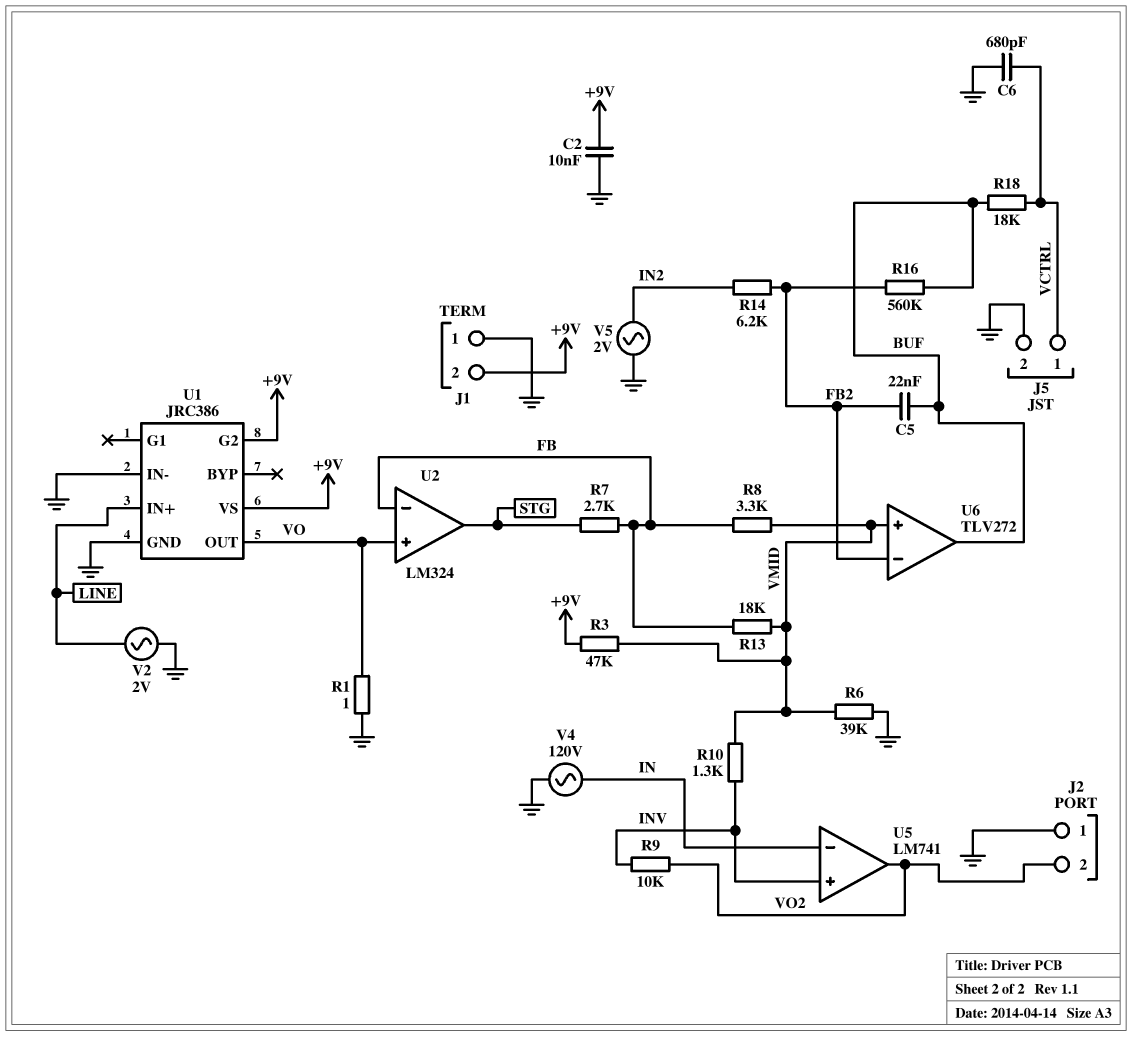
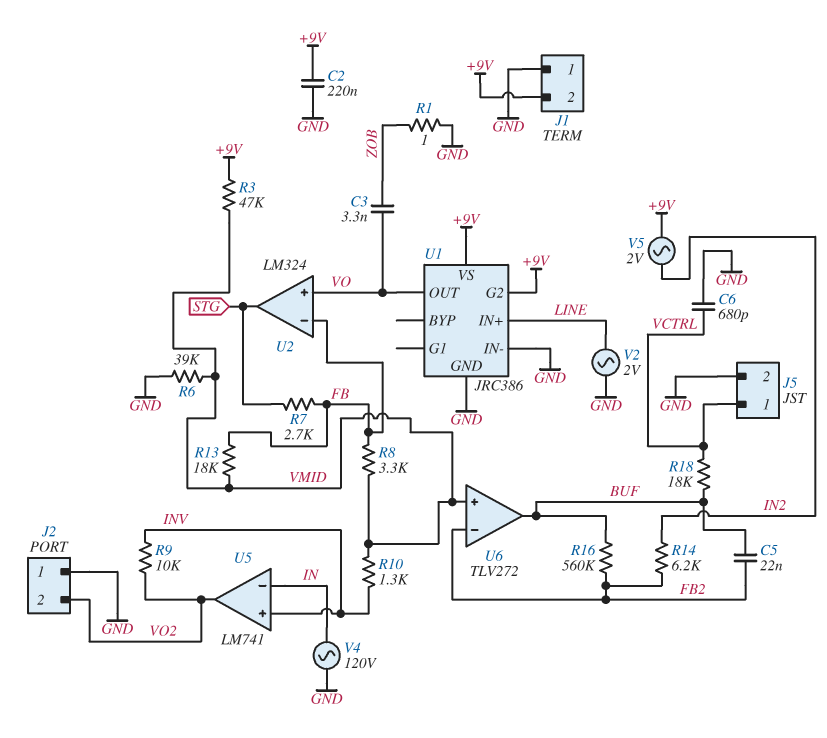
C2: 10nF (+9V, GND) -> 220nF (+9V, GND)
C3: none -> 3.3nF (VO, ZOB)
R1: 1 (GND, VO) -> 1 (GND, ZOB)
V5: AC 2V (GND, IN2) -> AC 2V (+9V, IN2)

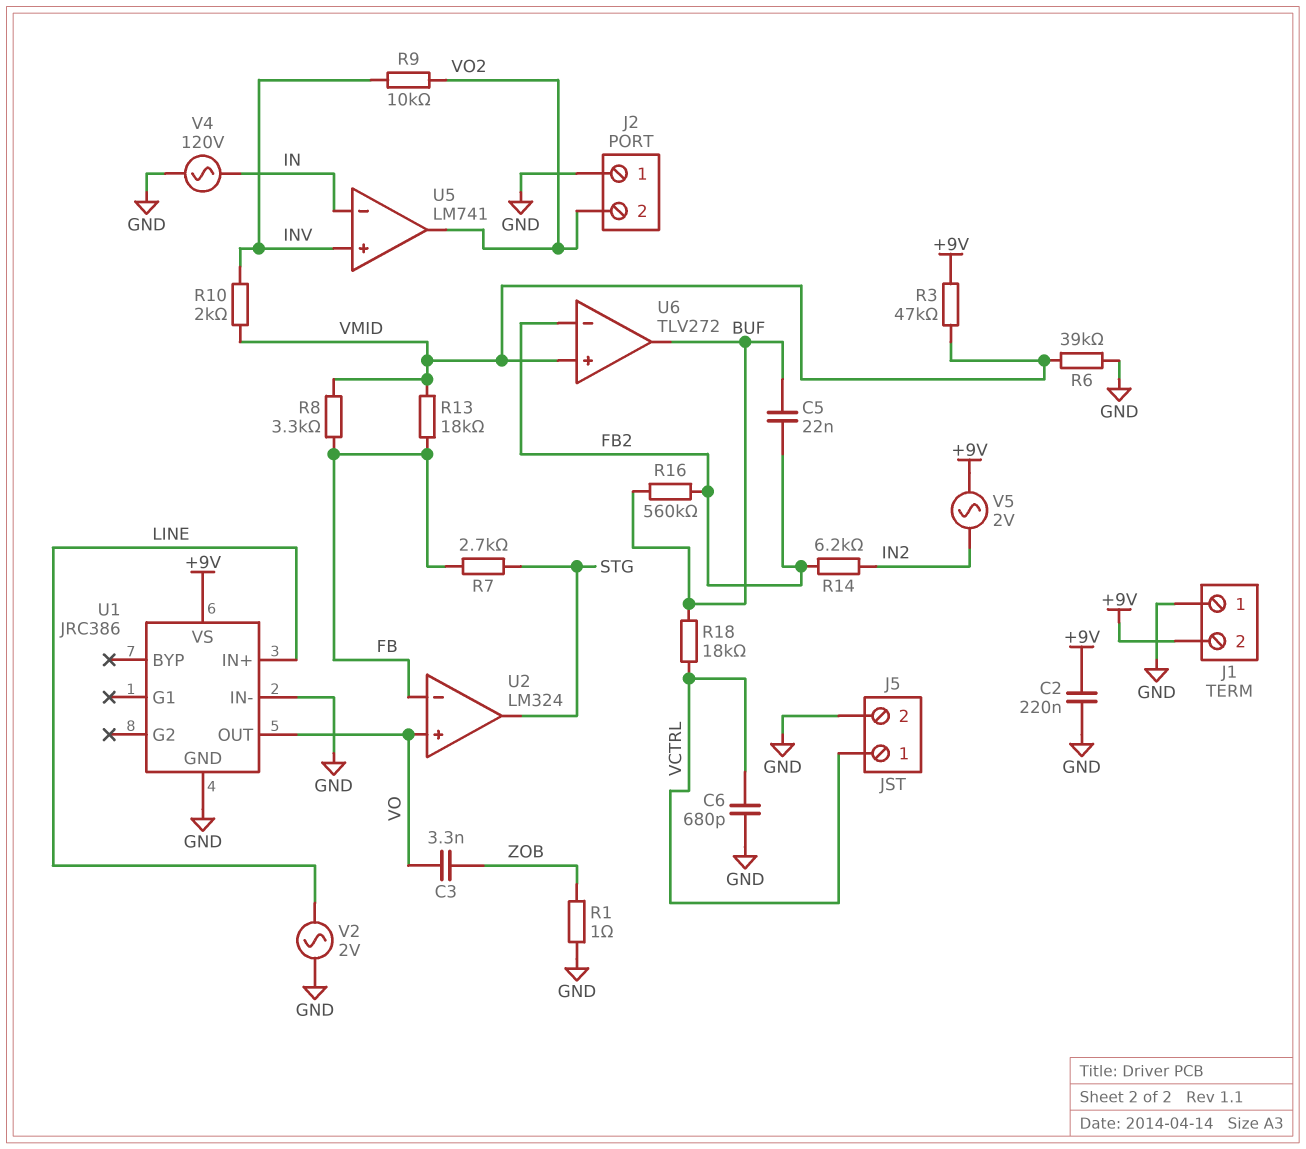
R10: 1.3k (INV, VMID) -> 2k (INV, VMID)
U1 pin G2: +9V -> none

